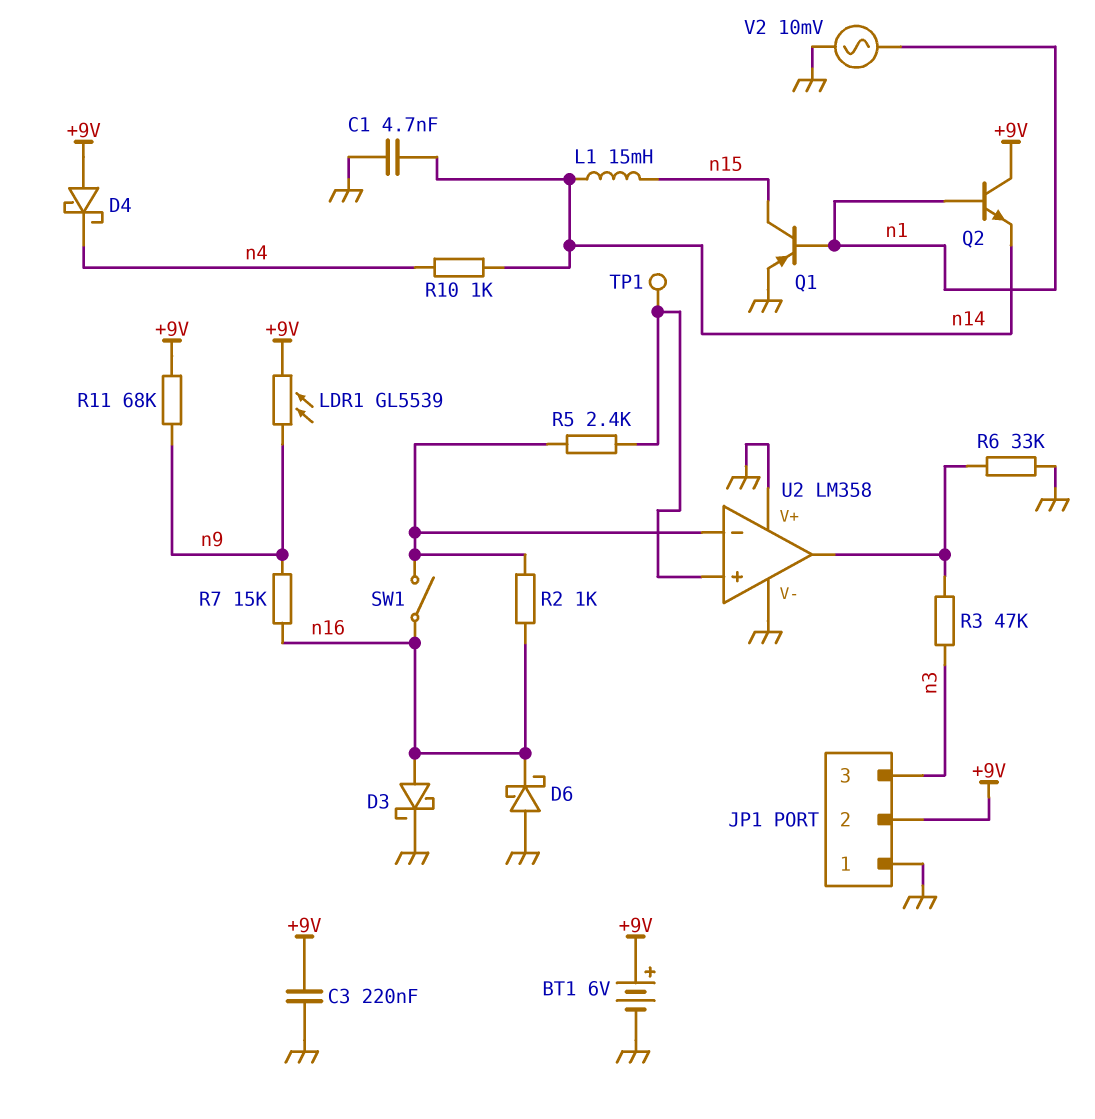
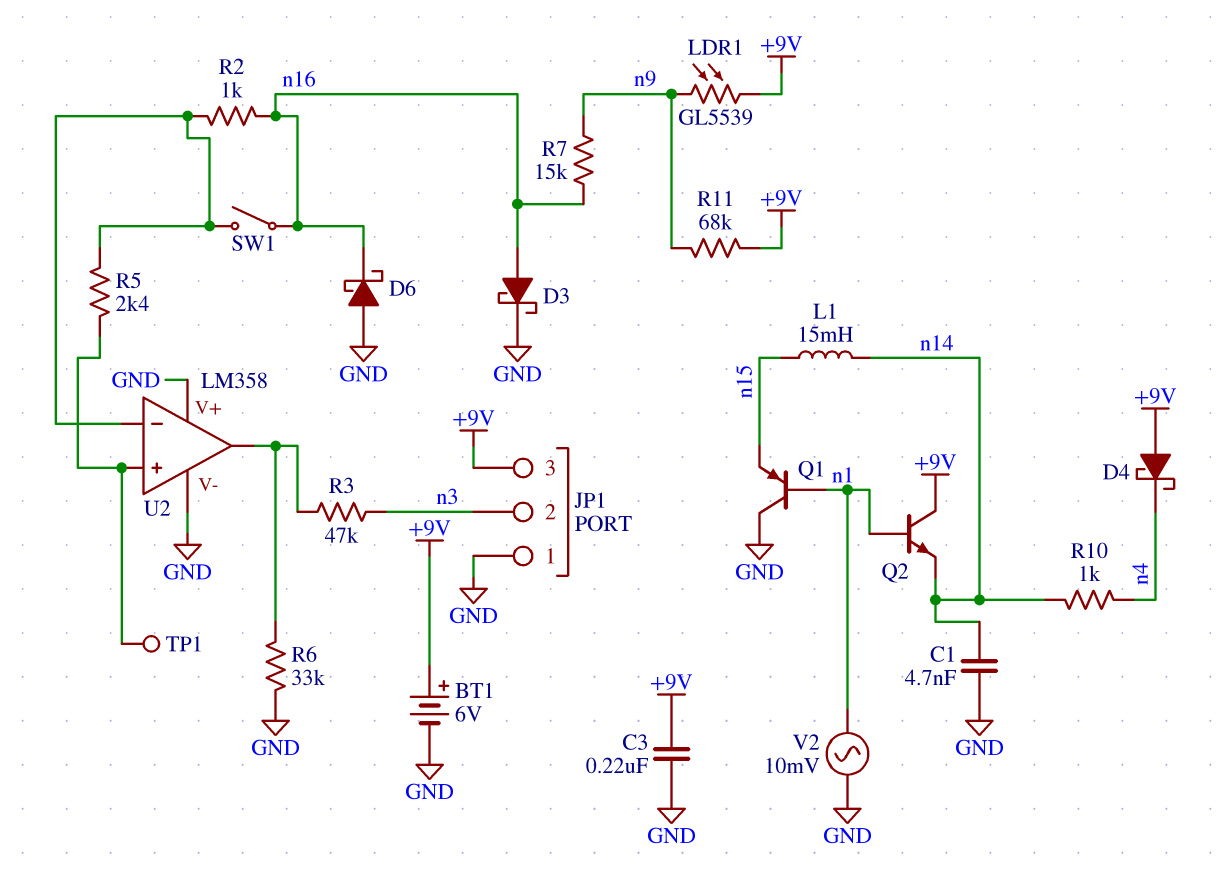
JP1 pin 2: +9V -> n3
JP1 pin 3: n3 -> +9V
Q1: PNP (B n1, C n15, E GND) -> PNP (B n1, C GND, E n15)

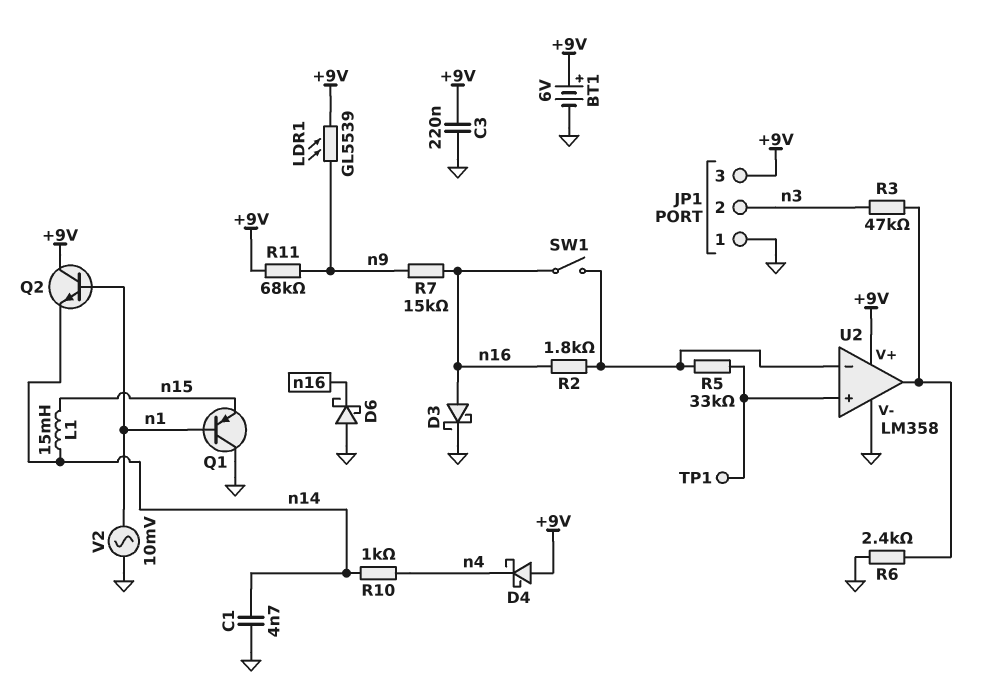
R2: 1k (U2/in-, n16) -> 1.8k (U2/in-, n16)
R5: 2.4k (U2/in+, U2/in-) -> 33k (U2/in+, U2/in-)
R6: 33k (GND, U2/out) -> 2.4k (GND, U2/out)
U2 pin V+: GND -> +9V

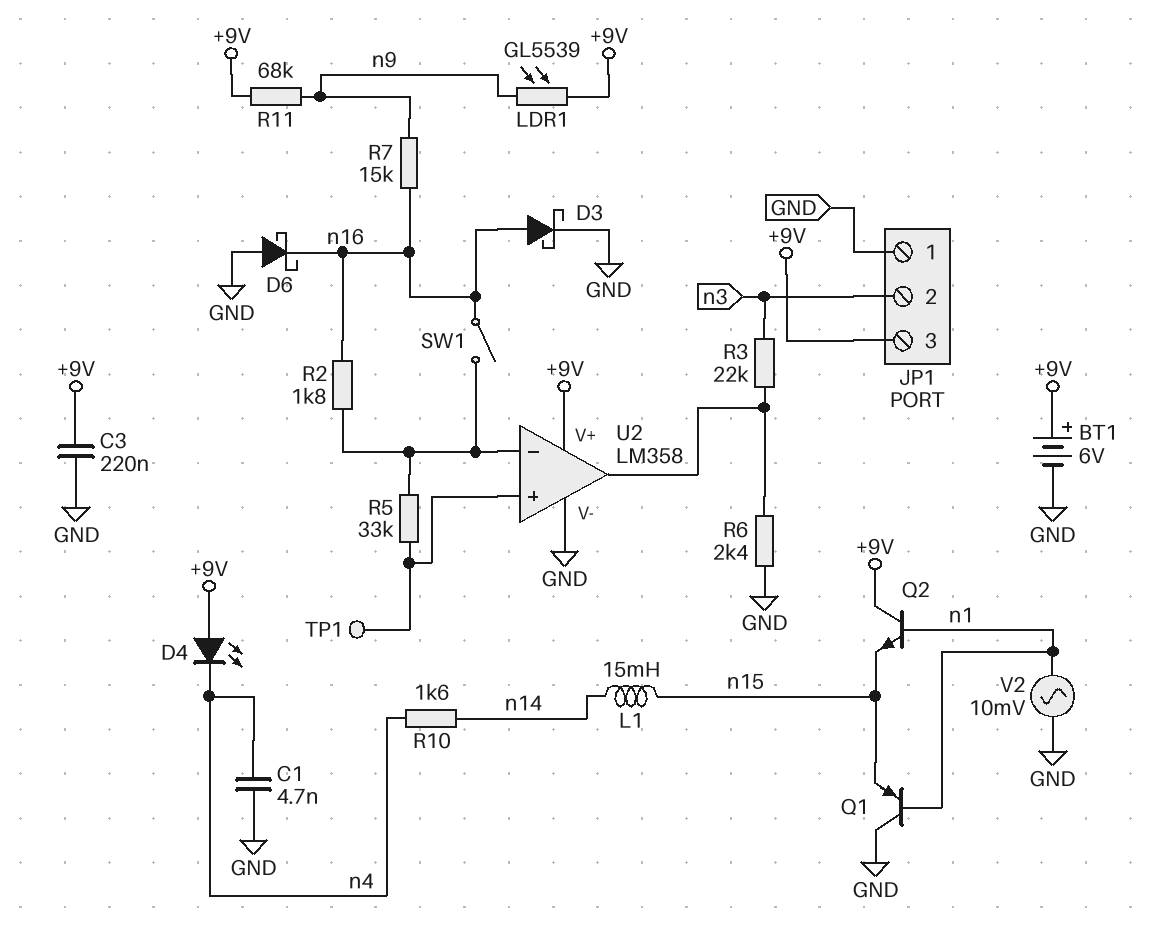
C1: 4.7nF (GND, n14) -> 4.7nF (GND, n4)
D4: schottky (A +9V, K n4) -> LED (A +9V, K n4)
Q2: NPN (B n1, C +9V, E n14) -> NPN (B n1, C +9V, E n15)
R3: 47k (U2/out, n3) -> 22k (U2/out, n3)
R10: 1k (n4, n14) -> 1.6k (n4, n14)

